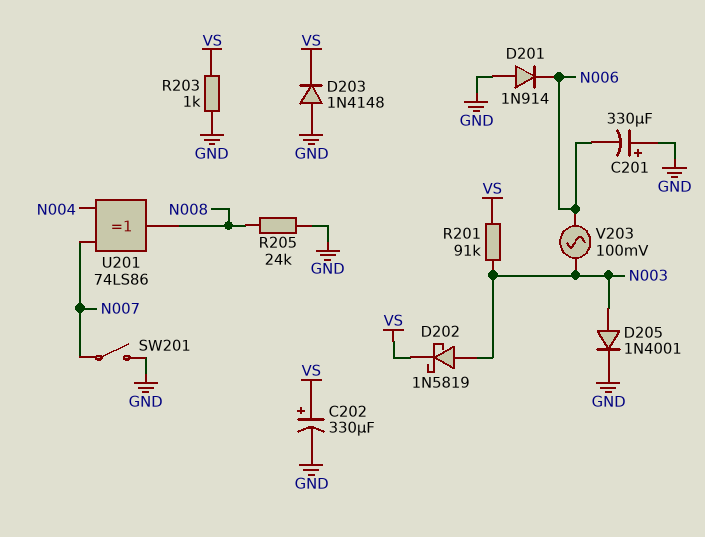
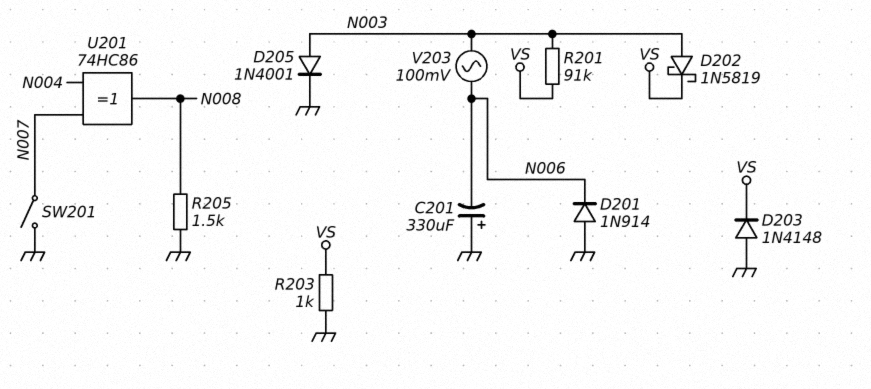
C202: 330uF (plus VS, minus GND) -> none
R205: 24k (GND, N008) -> 1.5k (GND, N008)
U201: XOR 74LS86 (in N004, in N007, out N008) -> XOR 74HC86 (in N004, in N007, out N008)

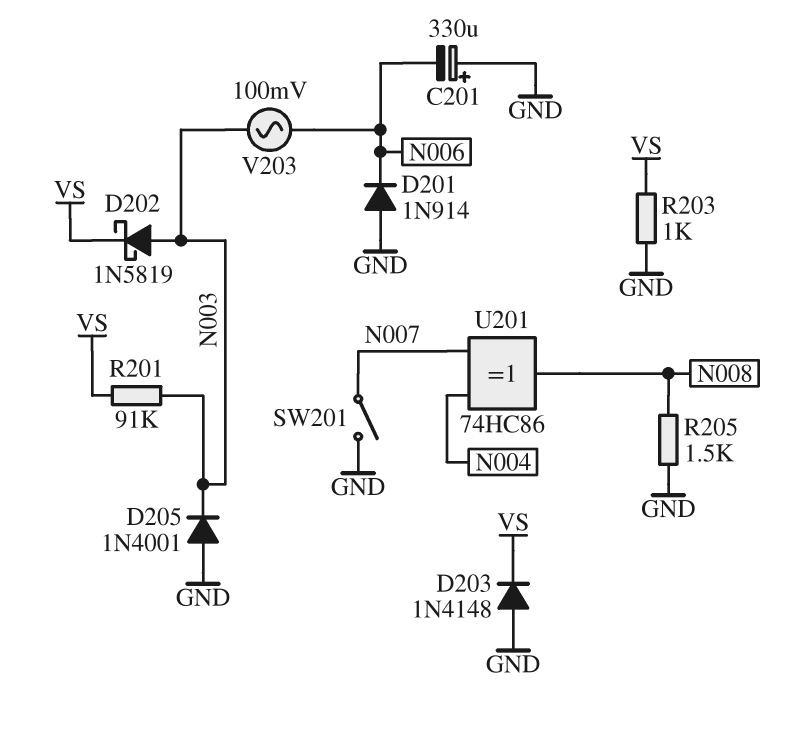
D205: diode 1N4001 (A N003, K GND) -> diode 1N4001 (A GND, K N003)

